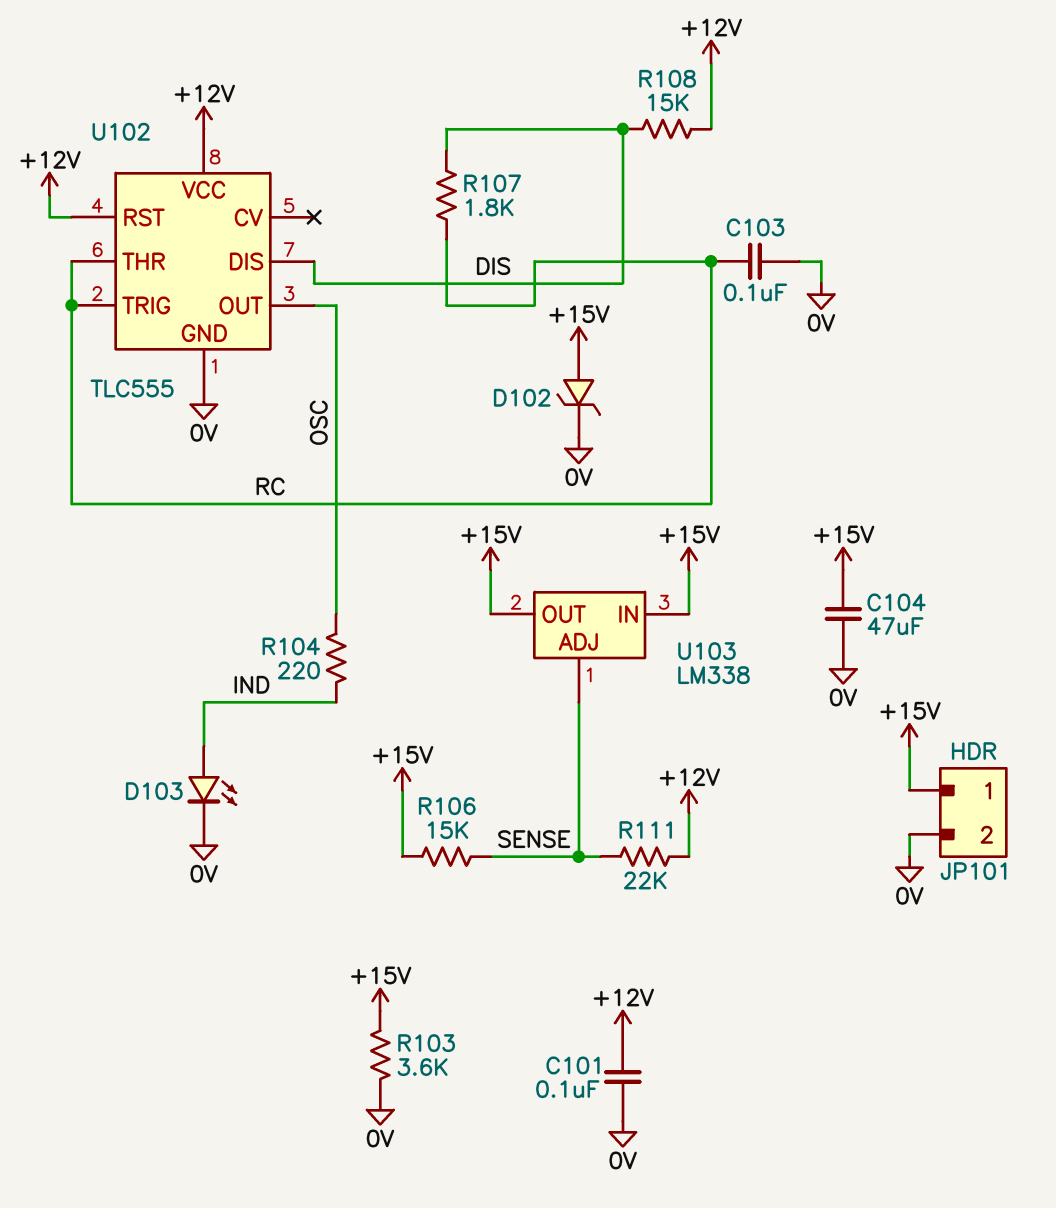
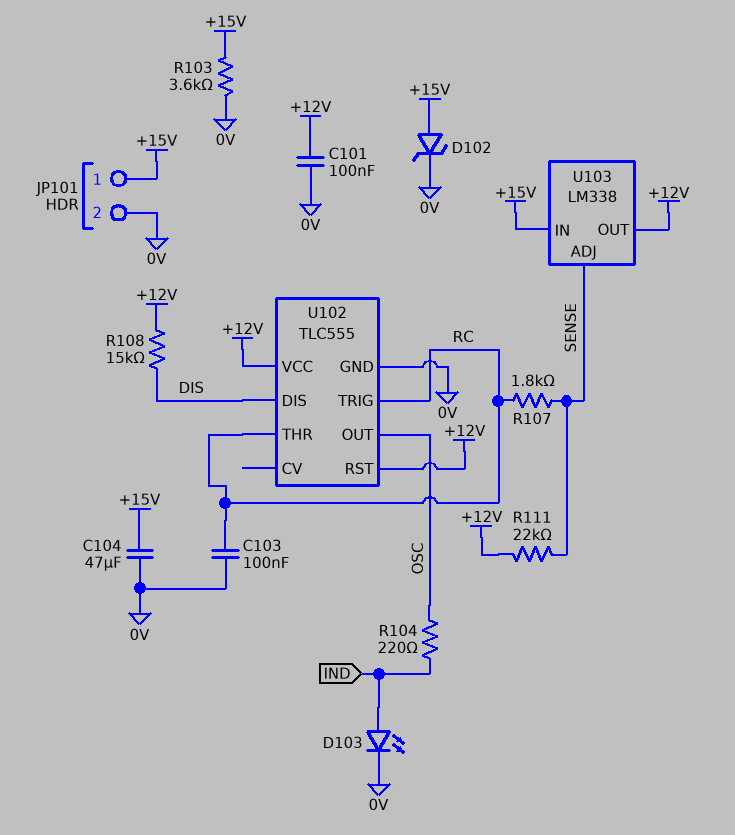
R106: 15k (+15V, SENSE) -> none
R107: 1.8k (DIS, RC) -> 1.8k (RC, SENSE)
U103 pin OUT: +15V -> +12V

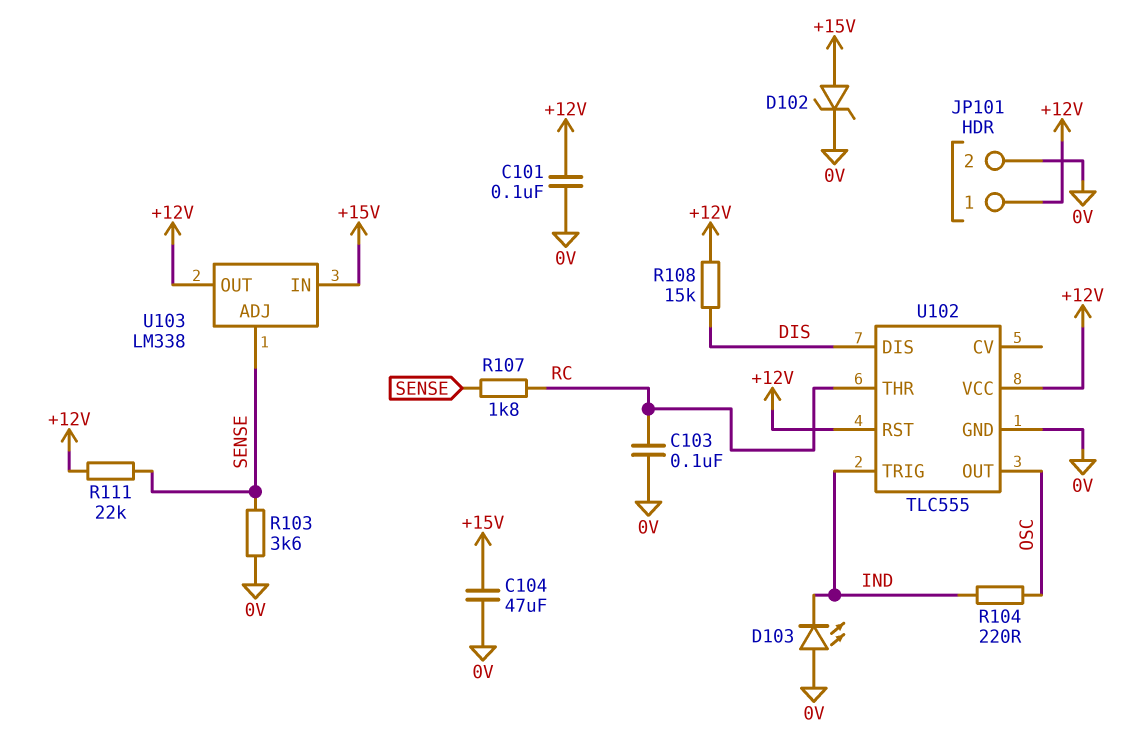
D103: LED (A IND, K 0V) -> LED (A 0V, K IND)
JP101 pin 1: +15V -> +12V
R103: 3.6k (+15V, 0V) -> 3.6k (0V, SENSE)
U102 pin TRIG: RC -> IND

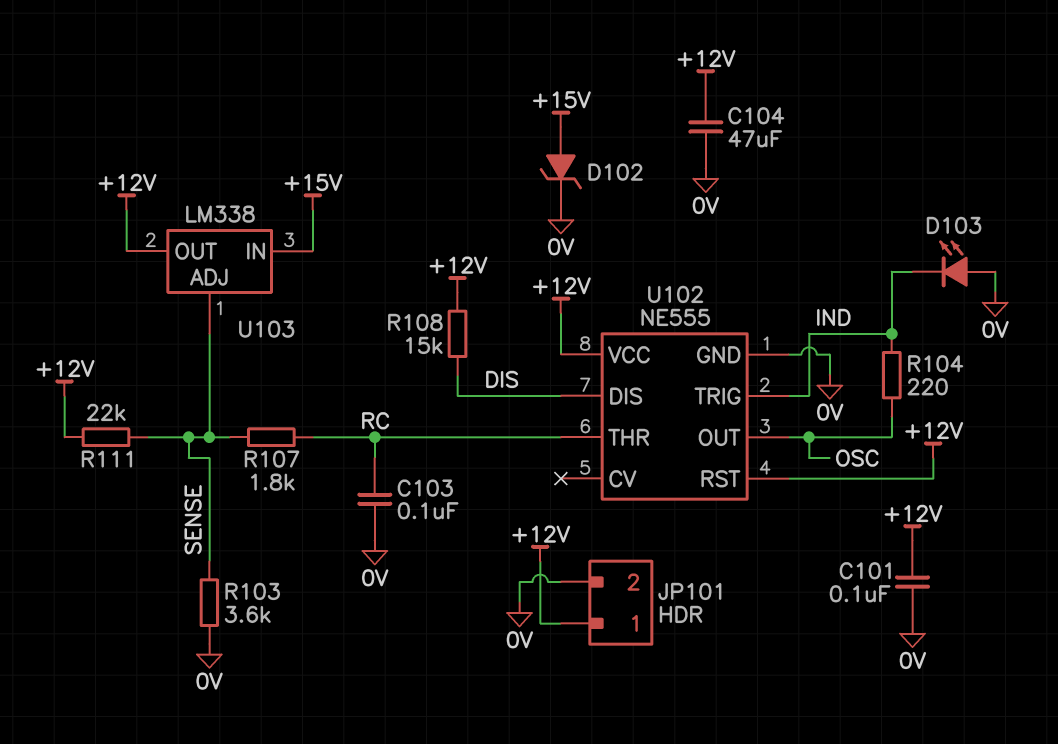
C104: 47uF (+15V, 0V) -> 47uF (+12V, 0V)
U102: TLC555 -> NE555

